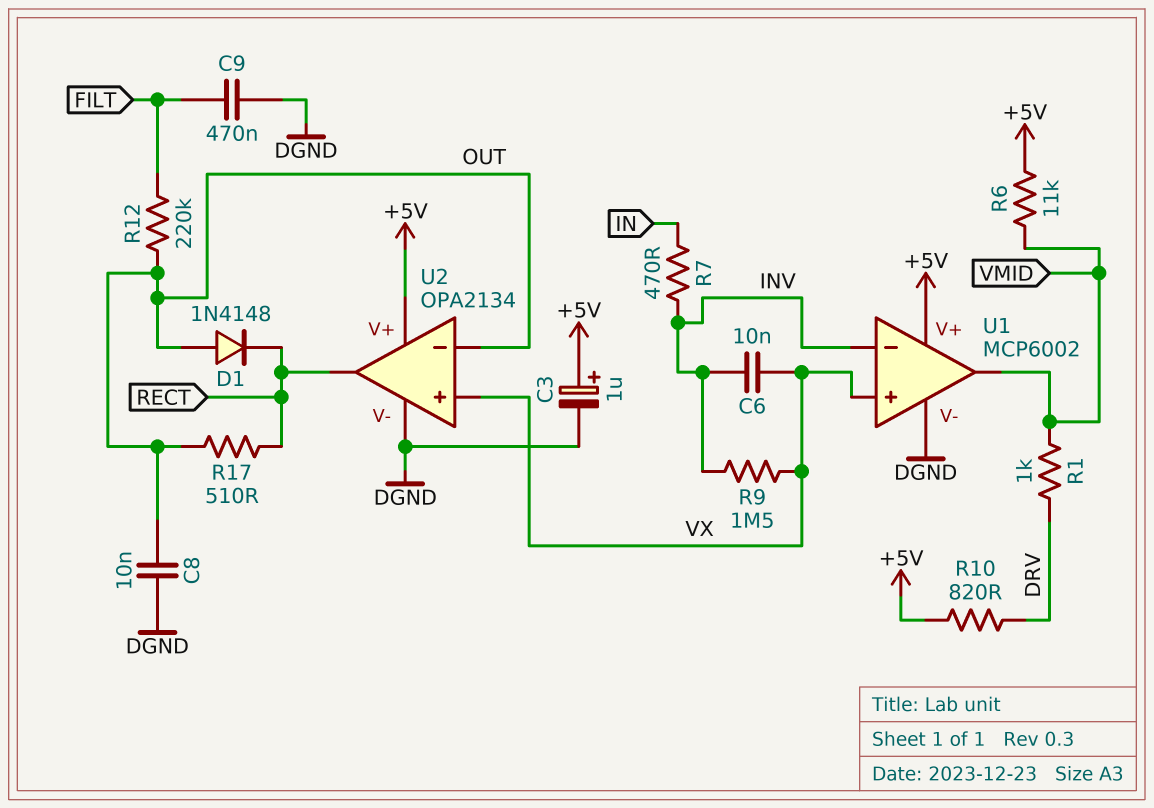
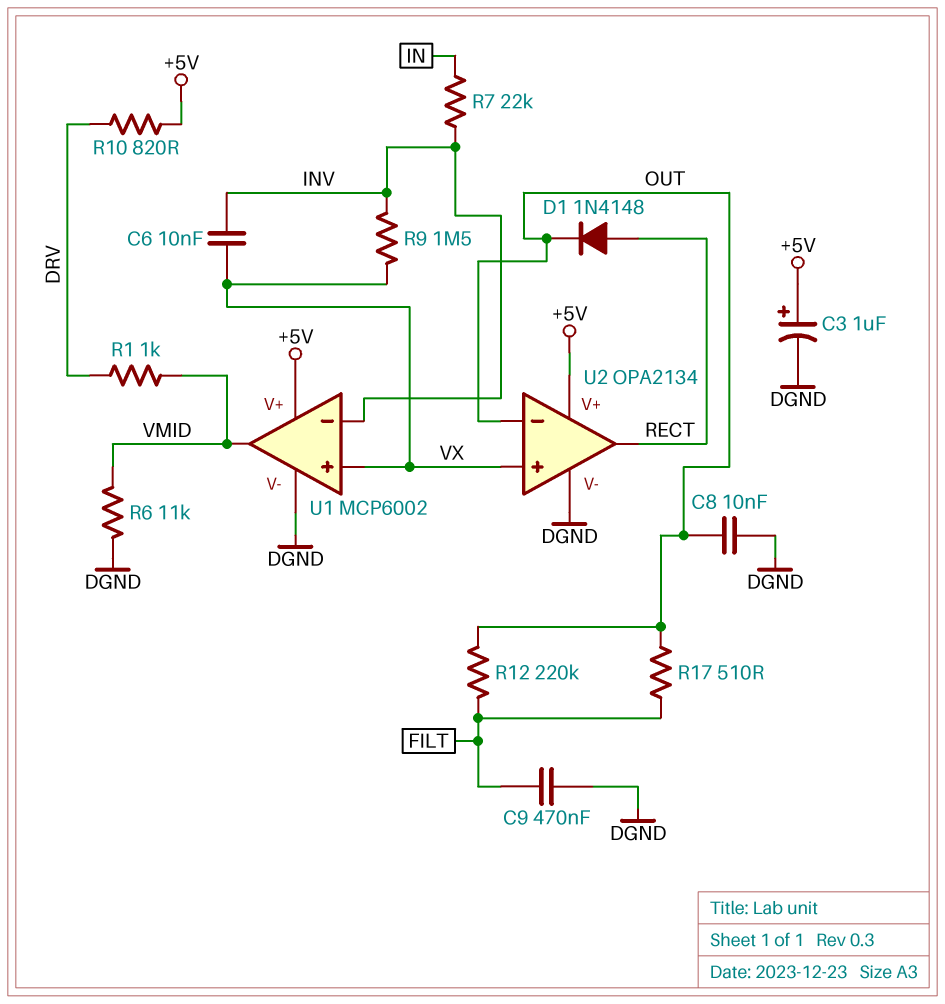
D1: diode 1N4148 (A OUT, K RECT) -> diode 1N4148 (A RECT, K OUT)
R6: 11k (+5V, VMID) -> 11k (DGND, VMID)
R7: 470 (IN, INV) -> 22k (IN, INV)
R17: 510 (OUT, RECT) -> 510 (FILT, OUT)

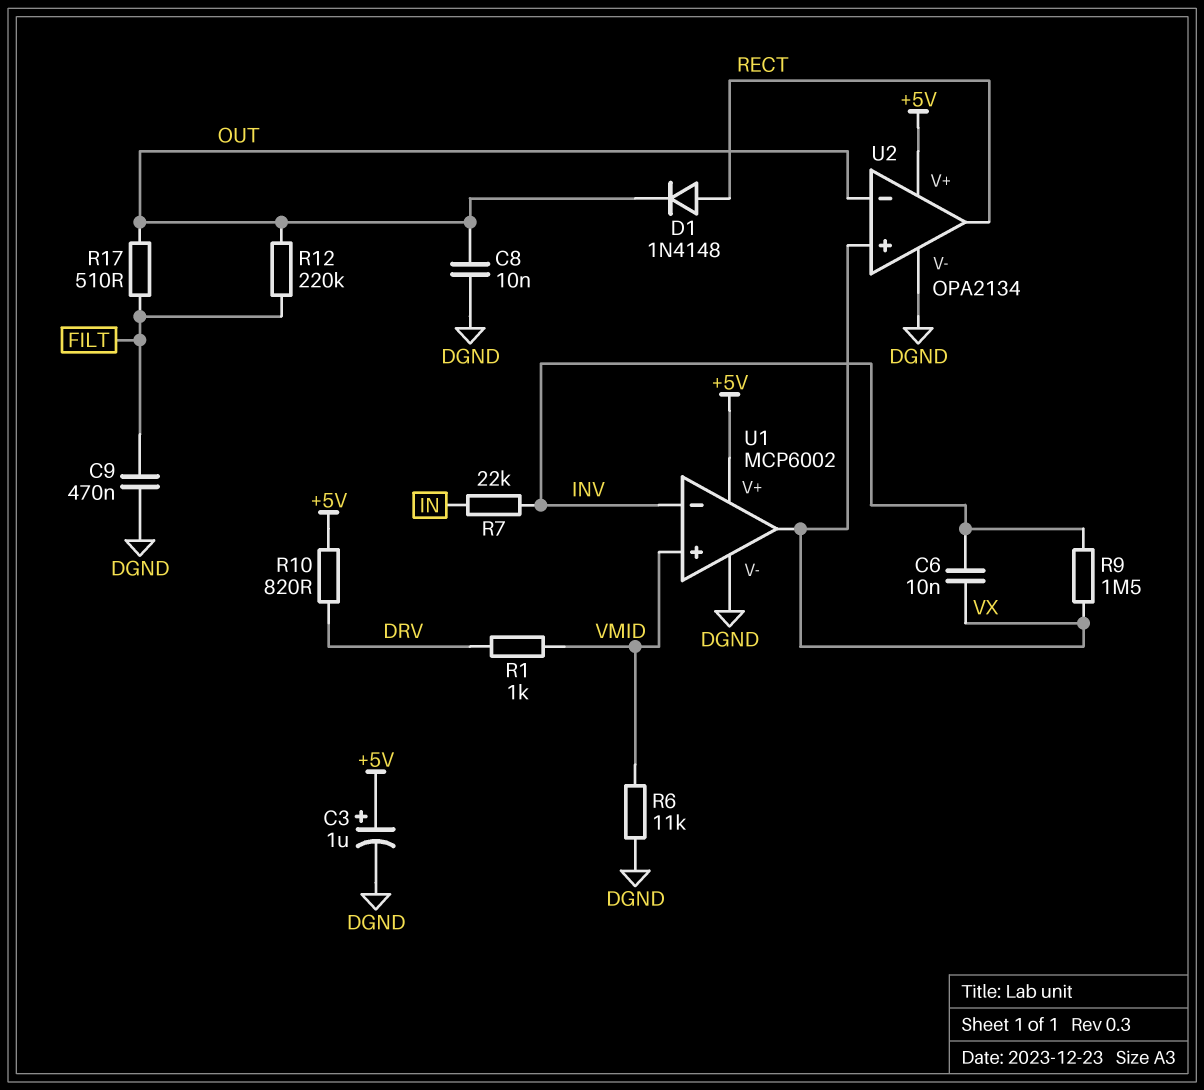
U1 pin in+: VX -> VMID
U1 pin out: VMID -> VX

